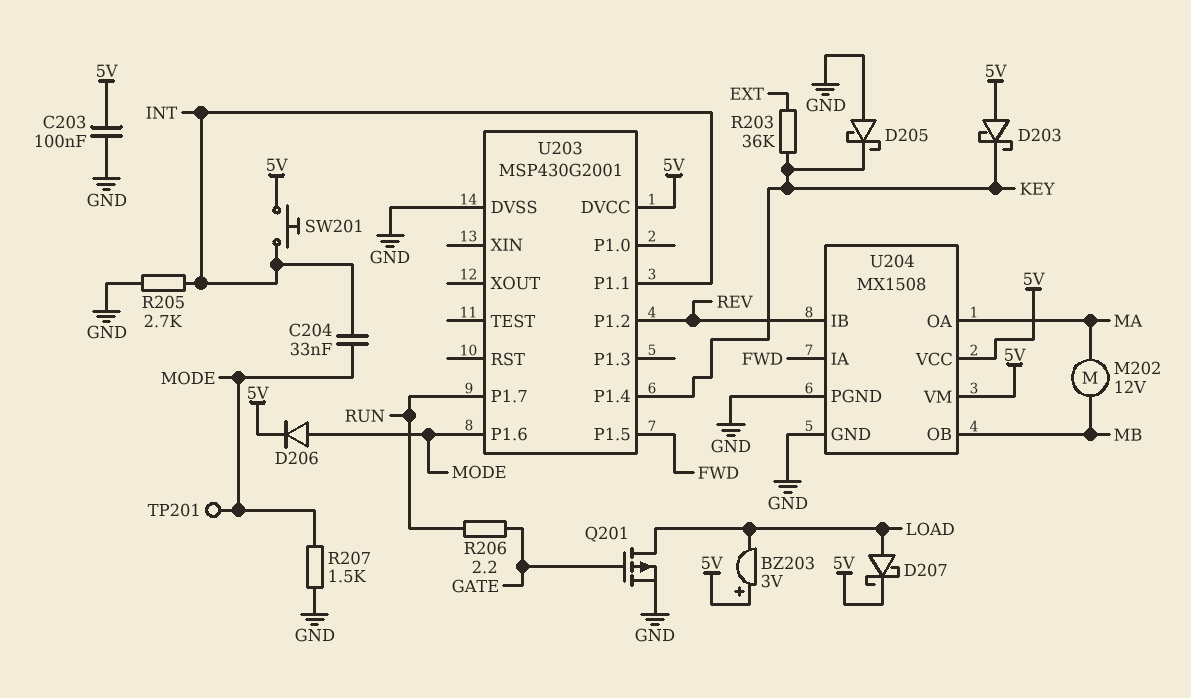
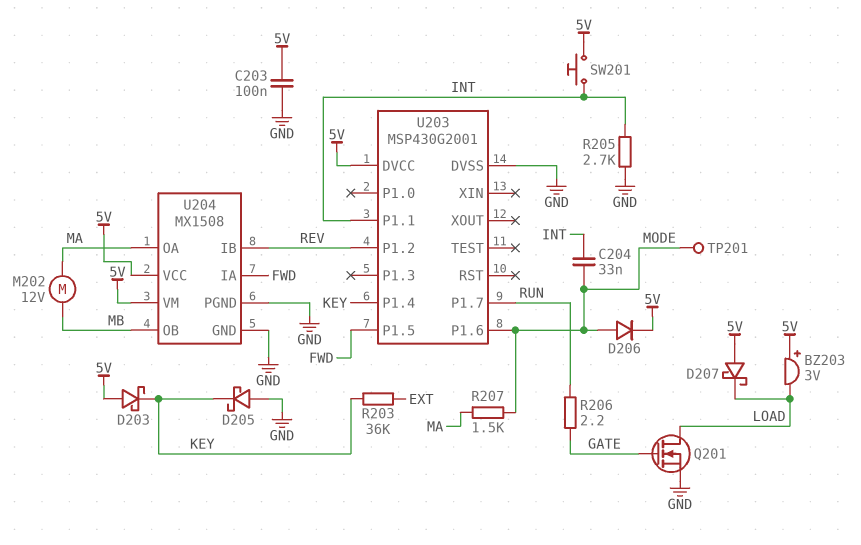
D207: schottky (A LOAD, K 5V) -> schottky (A 5V, K LOAD)
Q201: PMOS (G GATE, D LOAD, S GND) -> NMOS (G GATE, D LOAD, S GND)
R207: 1.5k (GND, MODE) -> 1.5k (MA, MODE)

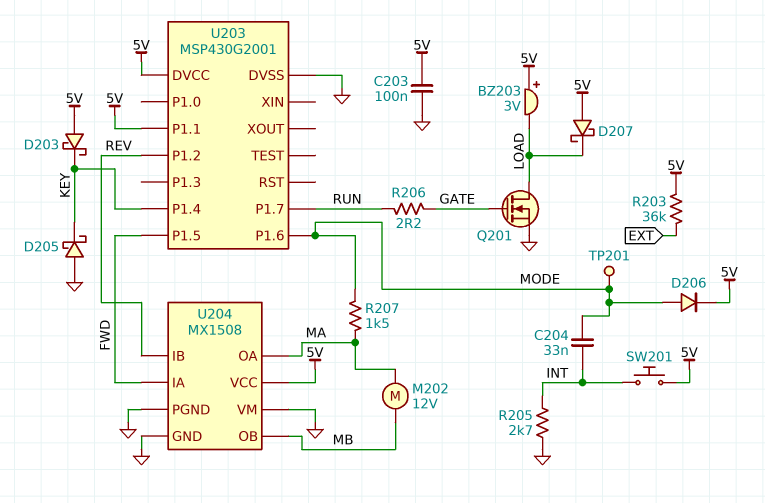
R203: 36k (EXT, KEY) -> 36k (5V, EXT)
U203 pin P1.1: INT -> 5V
U204 pin VM: 5V -> GND

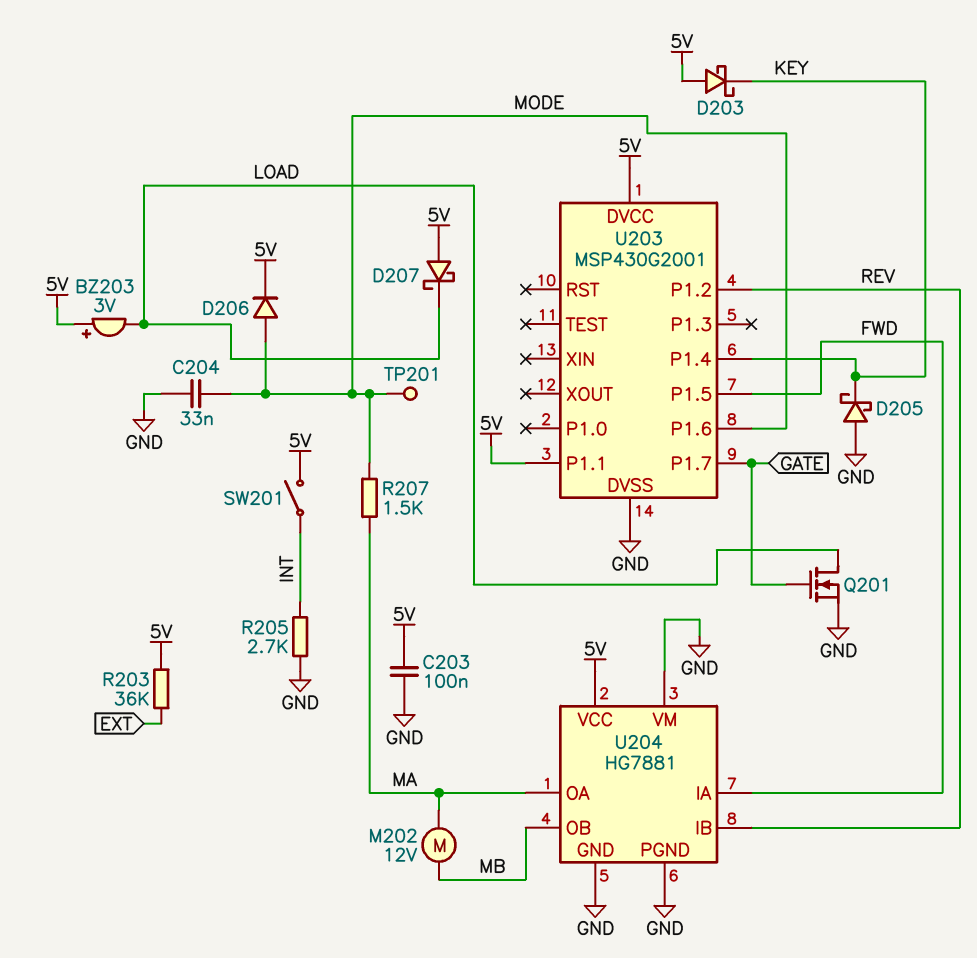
C204: 33nF (INT, MODE) -> 33nF (GND, MODE)
R206: 2.2 (GATE, RUN) -> none
SW201: button (5V, INT) -> switch (5V, INT)
U203 pin P1.7: RUN -> GATE
U204: MX1508 -> HG7881

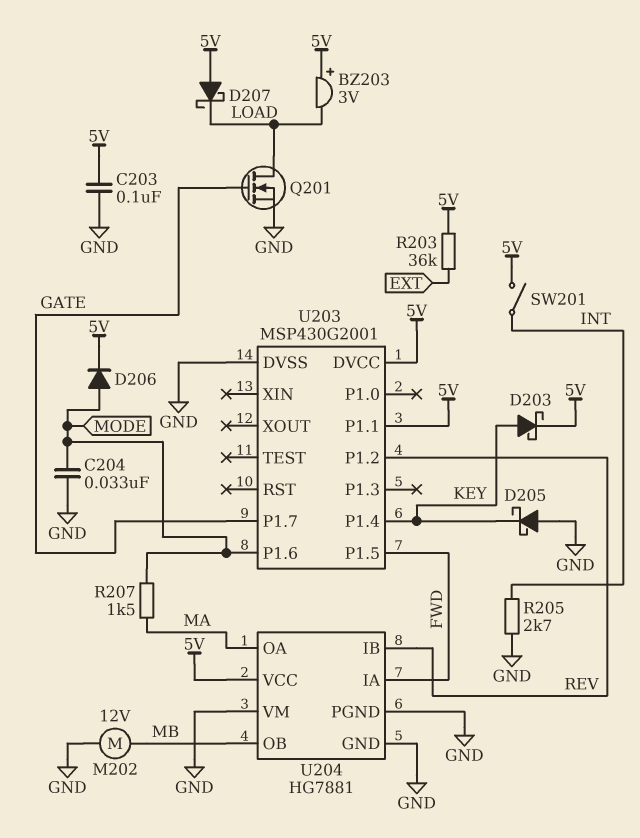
D203: schottky (A 5V, K KEY) -> schottky (A KEY, K 5V)
M202: motor 12V (MA, MB) -> motor 12V (GND, MB)
TP201: test point (MODE) -> none

